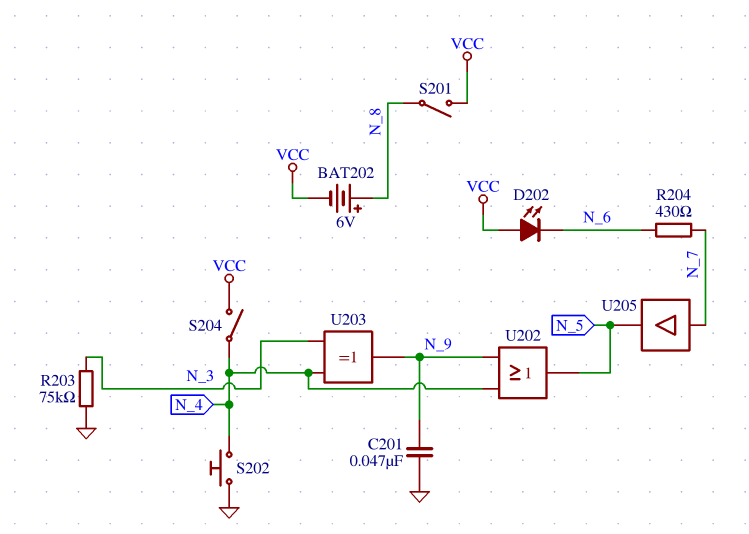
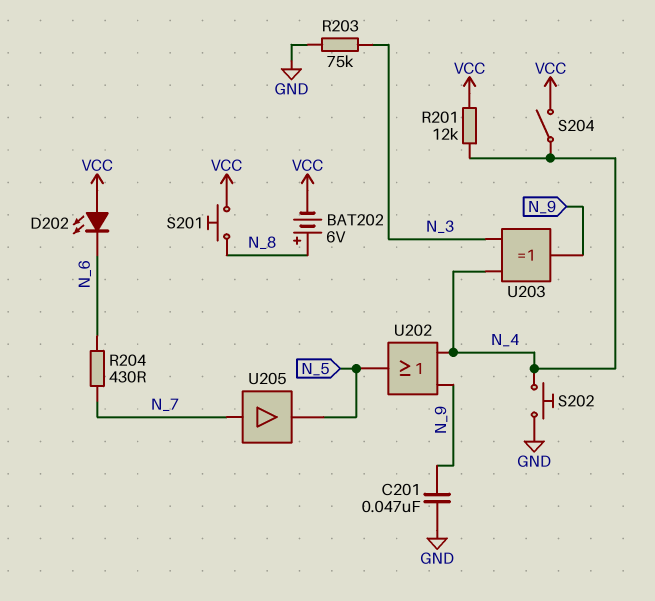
R201: none -> 12k (N_4, VCC)
S201: switch (N_8, VCC) -> button (N_8, VCC)

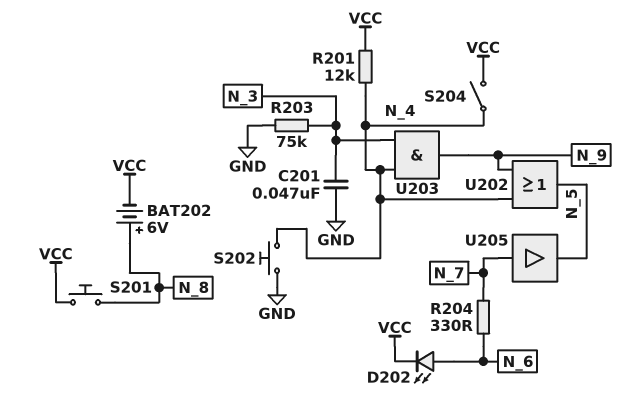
C201: 47nF (GND, N_9) -> 47nF (GND, N_3)
D202: LED (A VCC, K N_6) -> LED (A N_6, K VCC)
R204: 430 (N_6, N_7) -> 330 (N_6, N_7)
U203: XOR (in N_3, in N_4, out N_9) -> AND (in N_3, in N_4, out N_9)

